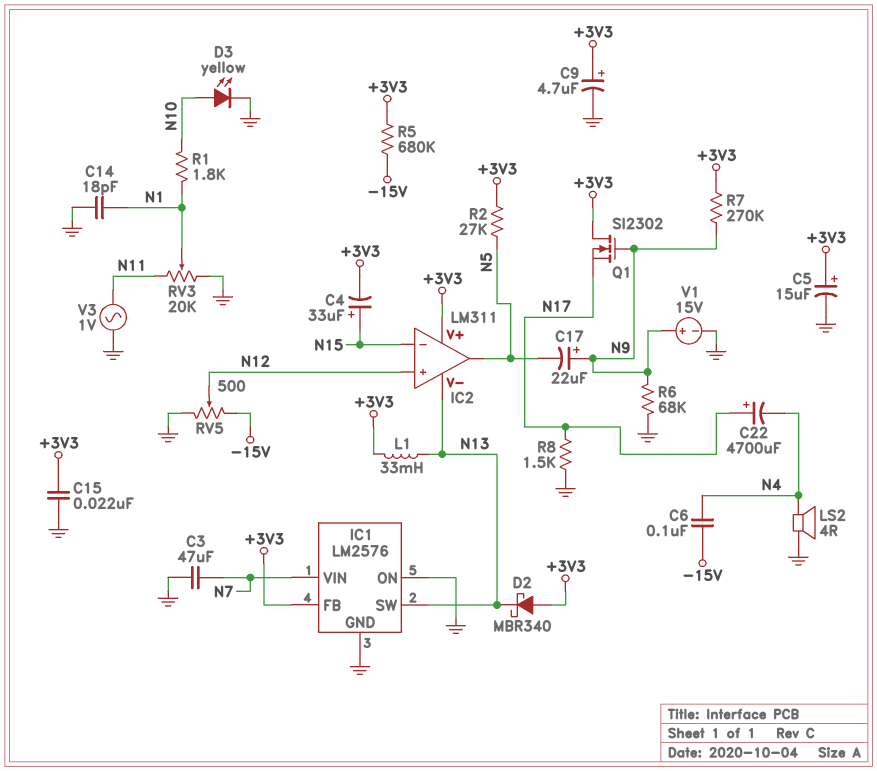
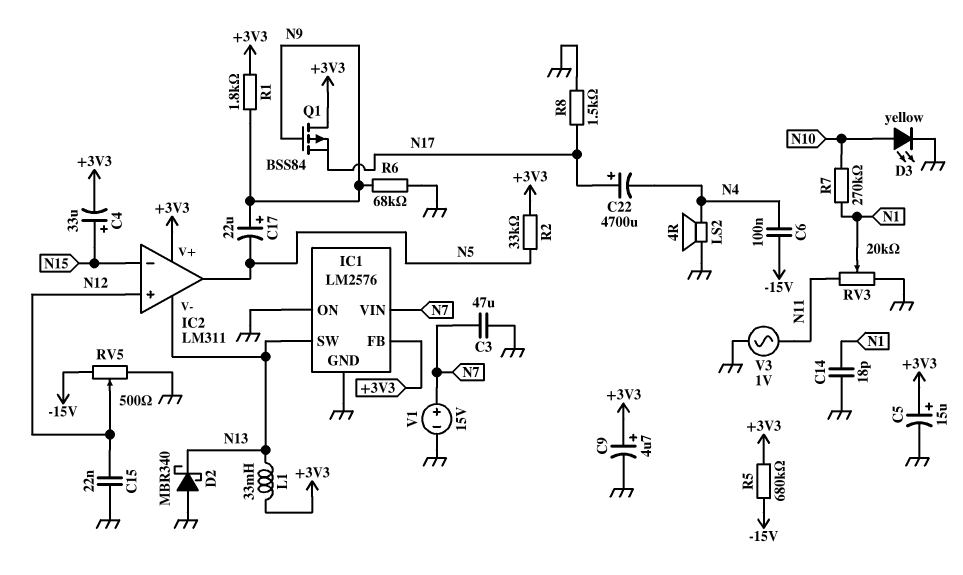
C15: 22nF (+3V3, GND) -> 22nF (GND, N12)
D2: schottky MBR340 (A +3V3, K N13) -> schottky MBR340 (A GND, K N13)
Q1: NMOS SI2302 (G N9, D +3V3, S N17) -> PMOS BSS84 (G N9, D +3V3, S N17)
R1: 1.8k (N1, N10) -> 1.8k (+3V3, N9)
R2: 27k (+3V3, N5) -> 33k (+3V3, N5)
R7: 270k (+3V3, N9) -> 270k (N1, N10)
V1: 15V (plus N9, minus GND) -> 15V (plus N7, minus GND)

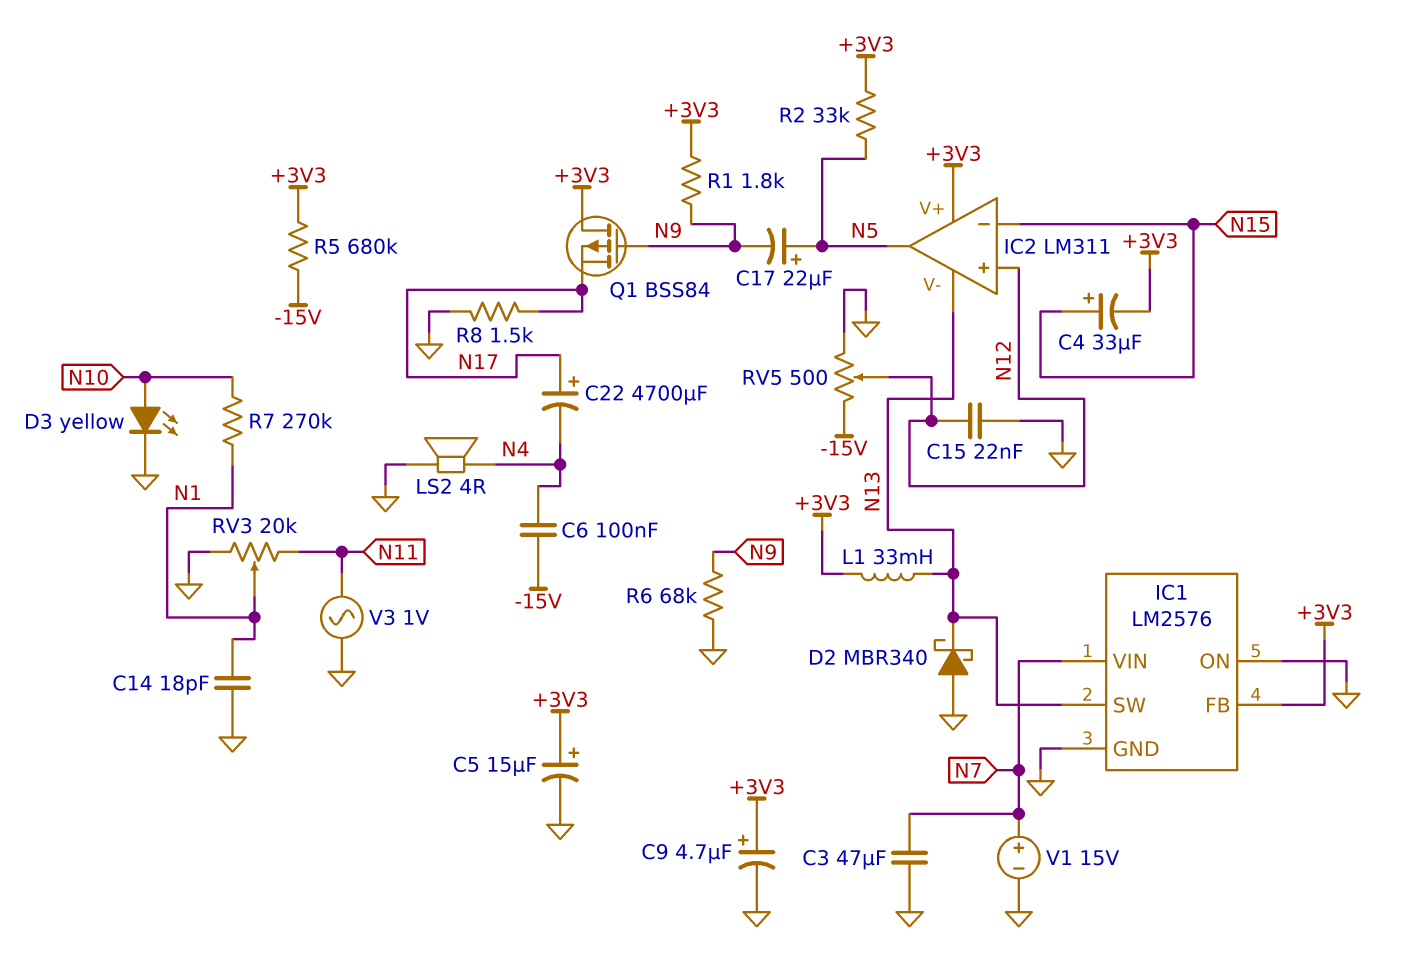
C17: 22uF (plus N9, minus N5) -> 22uF (plus N5, minus N9)

